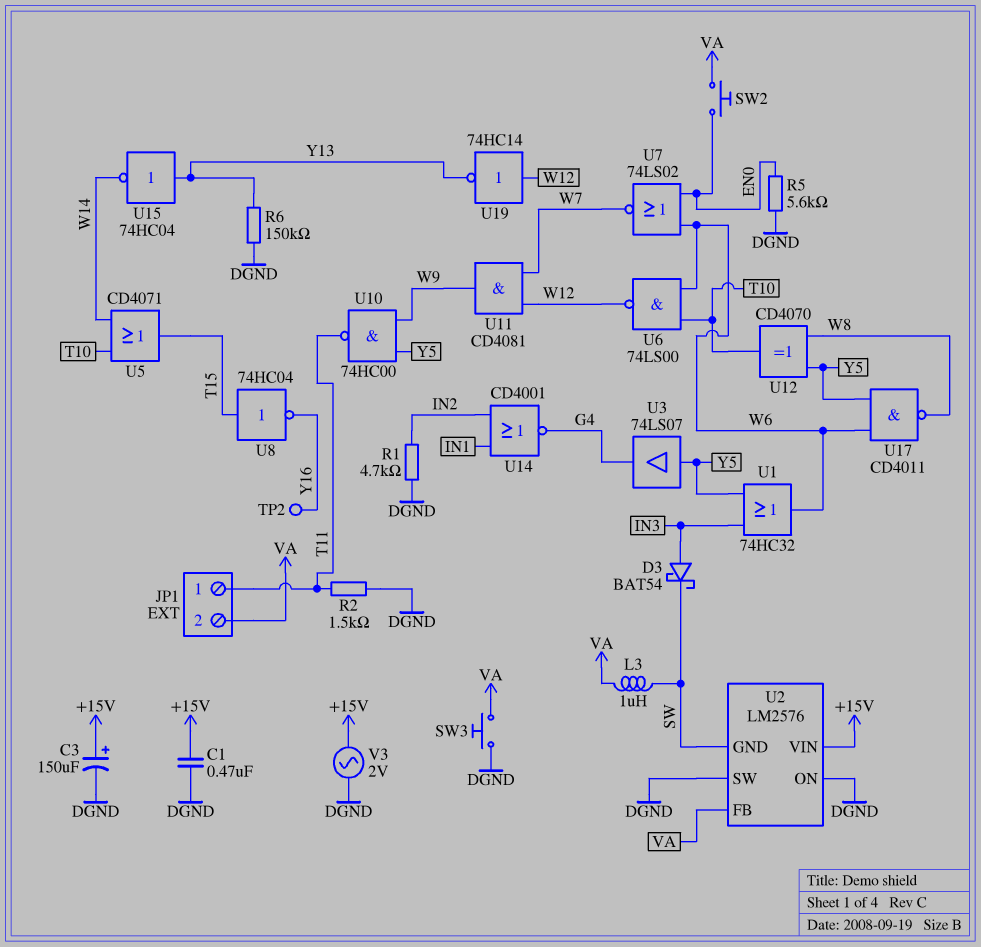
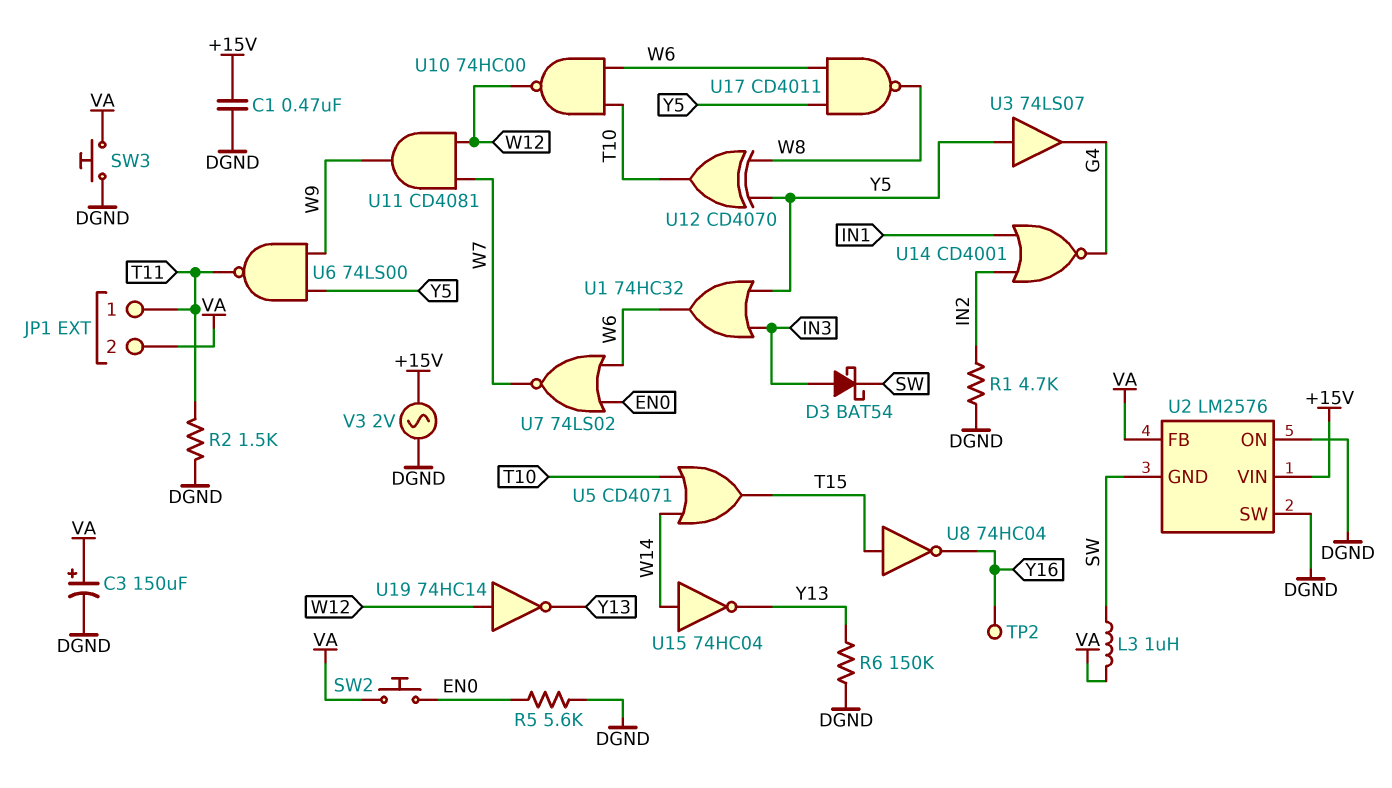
C3: 150uF (plus +15V, minus DGND) -> 150uF (plus VA, minus DGND)
U6: NAND 74LS00 (in T10, in W6, out W12) -> NAND 74LS00 (in W9, in Y5, out T11)
U10: NAND 74HC00 (in W9, in Y5, out T11) -> NAND 74HC00 (in T10, in W6, out W12)
U15: NOT 74HC04 (in Y13, out W14) -> NOT 74HC04 (in W14, out Y13)

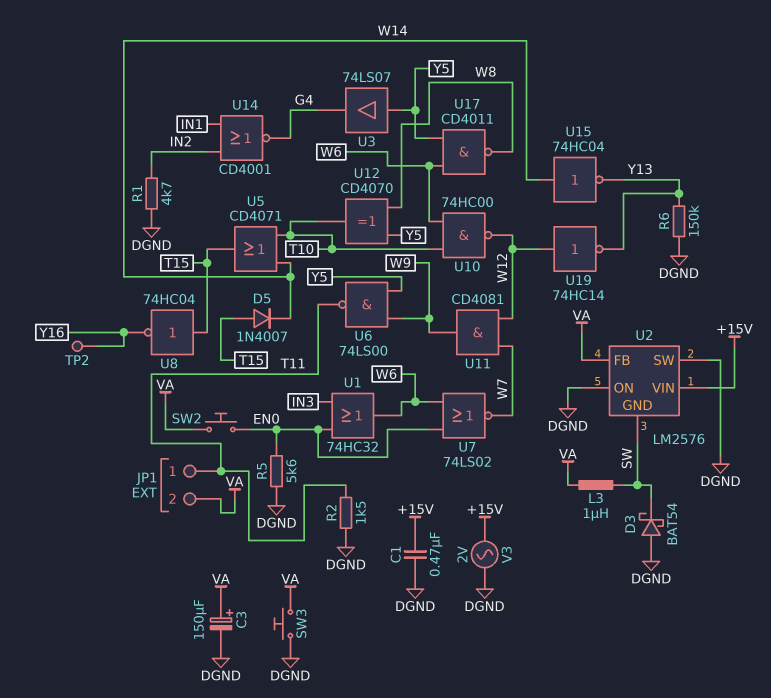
D3: schottky BAT54 (A IN3, K SW) -> schottky BAT54 (A DGND, K SW)
D5: none -> diode 1N4007 (A T15, K W14)
U1: OR 74HC32 (in IN3, in Y5, out W6) -> OR 74HC32 (in EN0, in IN3, out W6)

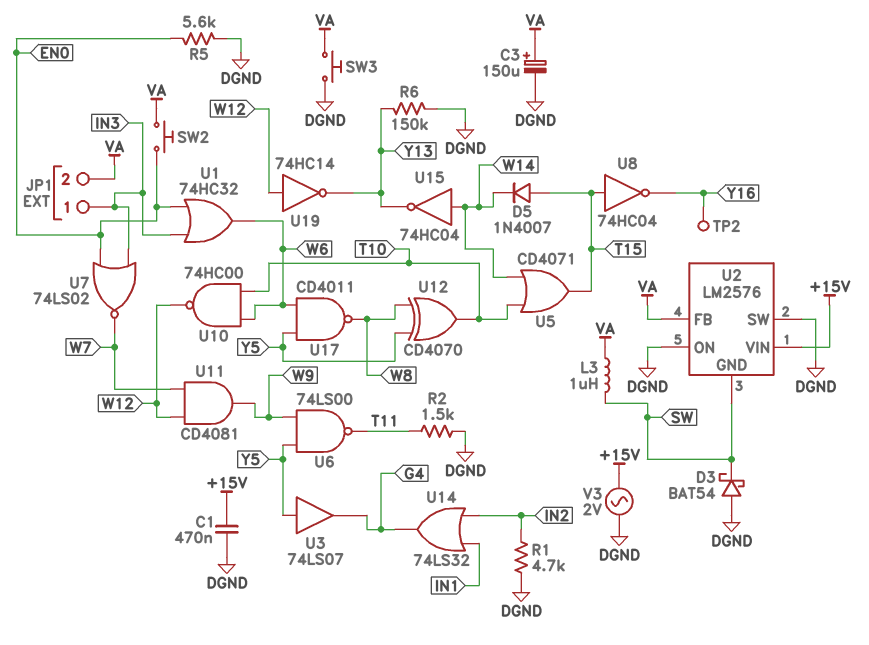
JP1 pin 1: T11 -> IN3
U7: NOR 74LS02 (in EN0, in W6, out W7) -> NOR 74LS02 (in EN0, in IN3, out W7)
U14: NOR CD4001 (in IN1, in IN2, out G4) -> OR 74LS32 (in IN1, in IN2, out G4)

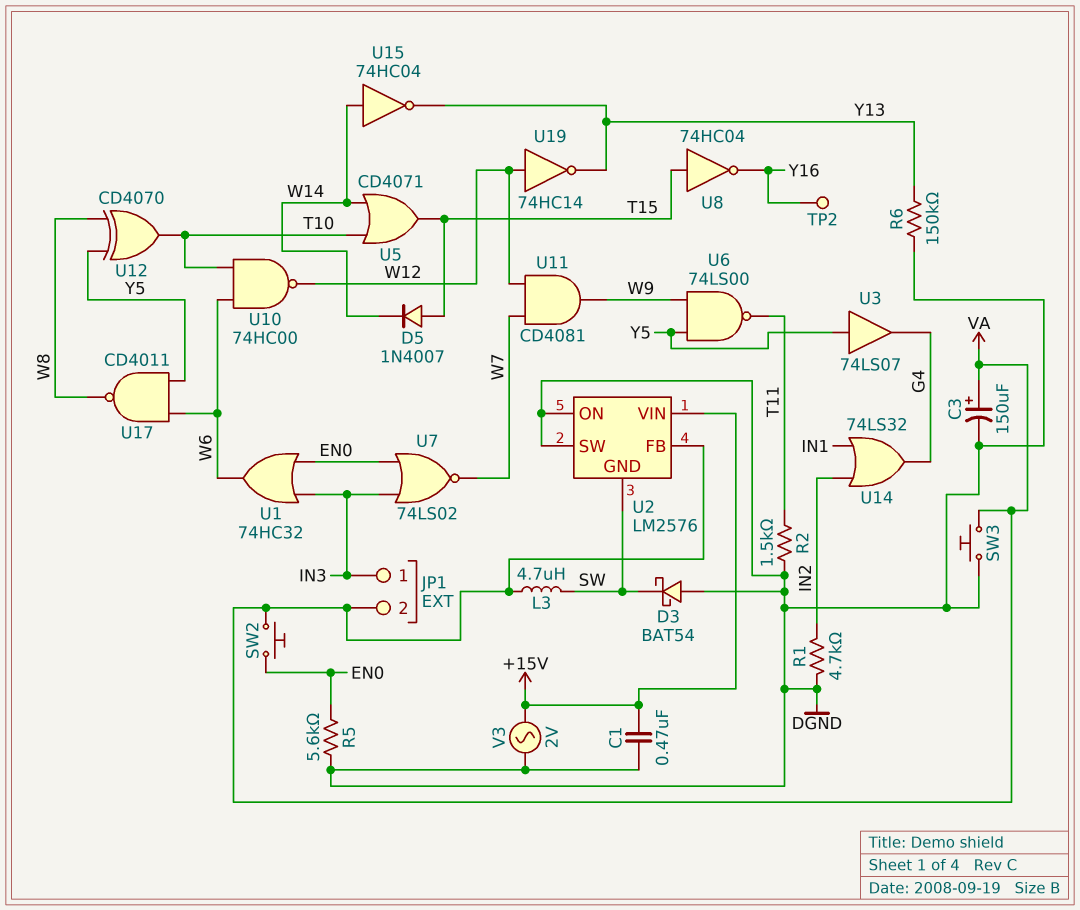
L3: 1uH (SW, VA) -> 4.7uH (SW, VA)

